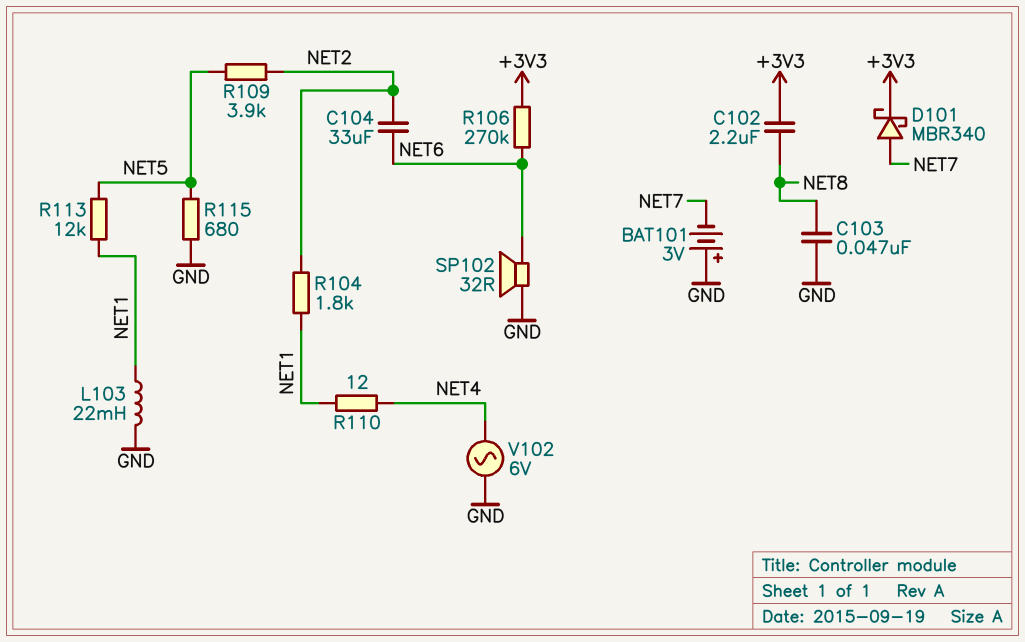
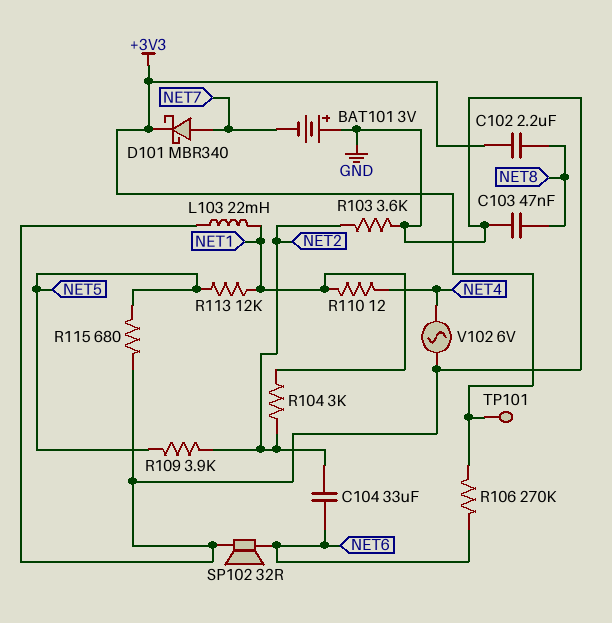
R103: none -> 3.6k (GND, NET2)
R104: 1.8k (NET1, NET2) -> 3k (NET1, NET2)
TP101: none -> test point (+3V3)

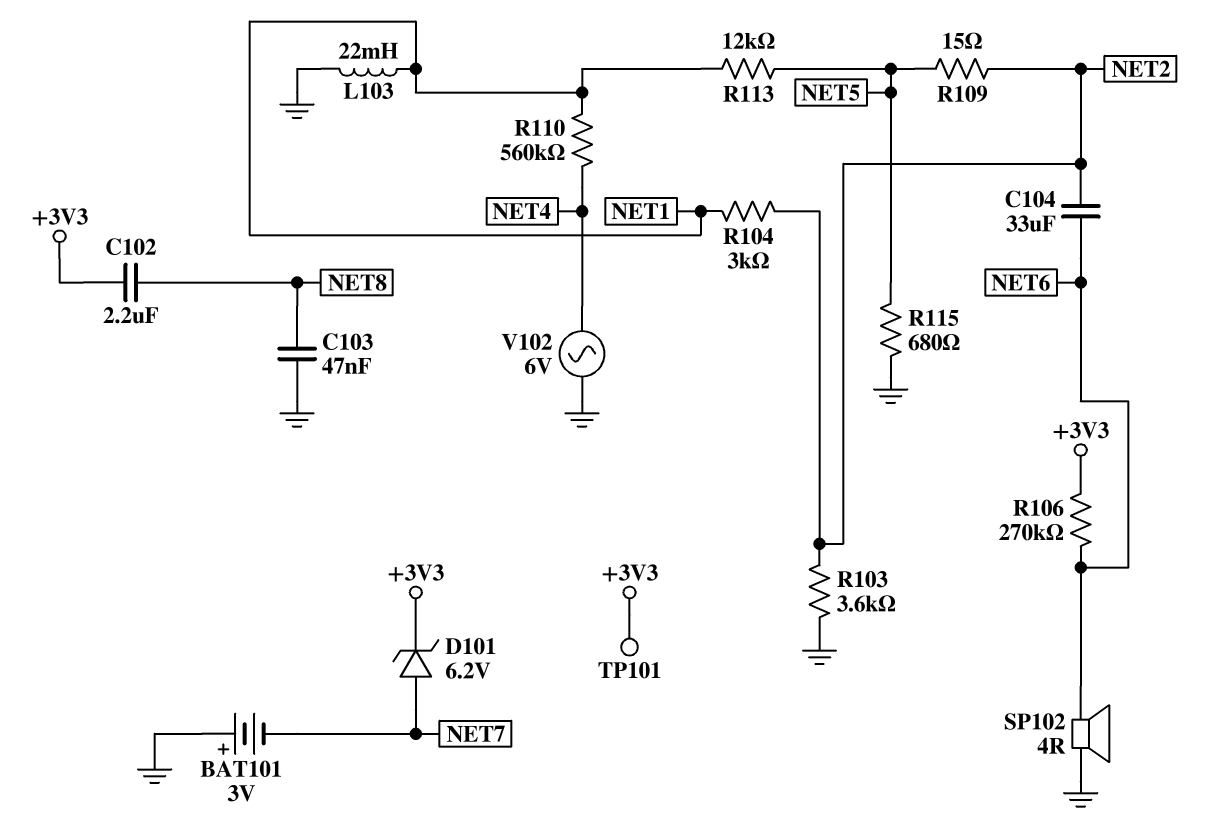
D101: schottky MBR340 (A NET7, K +3V3) -> zener 6.2V (A NET7, K +3V3)
R109: 3.9k (NET2, NET5) -> 15 (NET2, NET5)
R110: 12 (NET1, NET4) -> 560k (NET1, NET4)
SP102: speaker 32R (GND, NET6) -> speaker 4R (GND, NET6)

